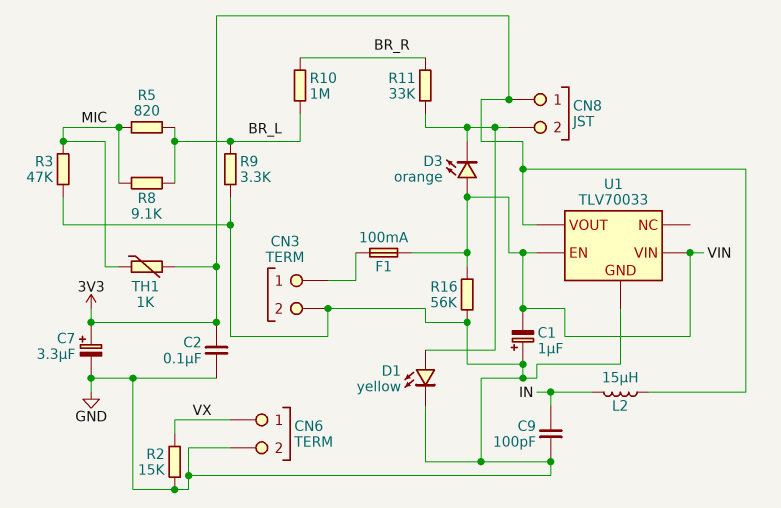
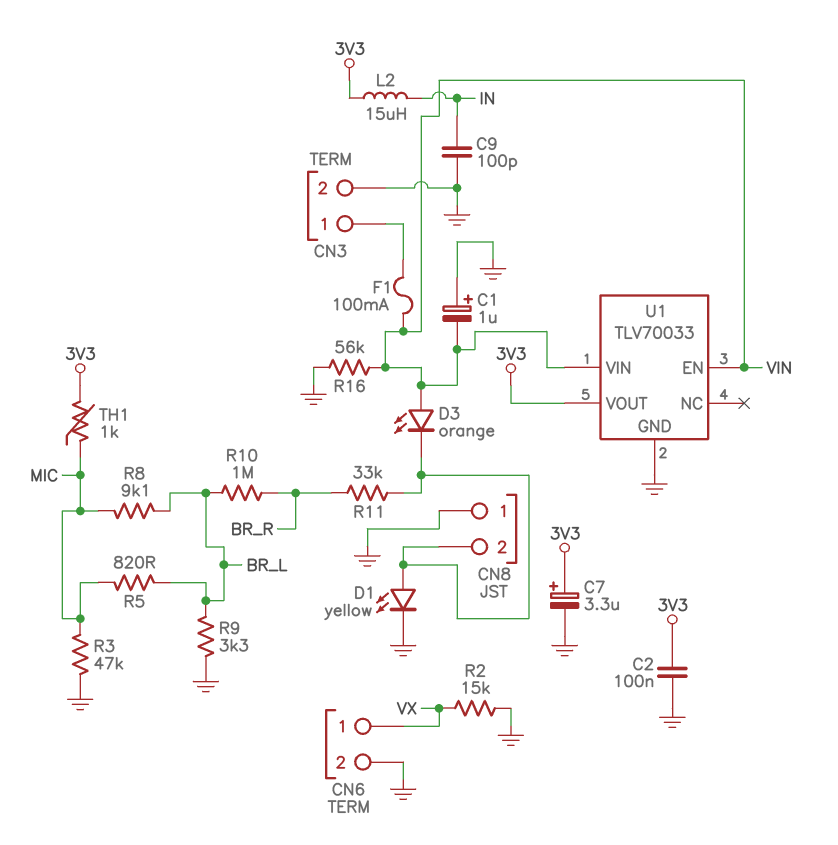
CN8 pin 1: 3V3 -> GND

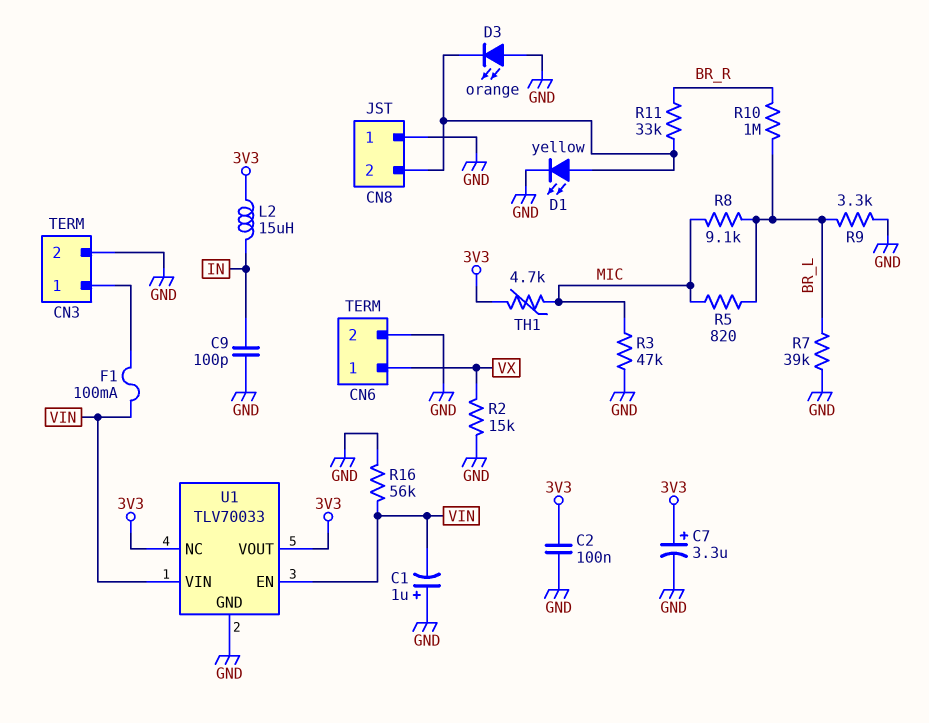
D3: LED orange (A VIN, K CN8/2) -> LED orange (A GND, K CN8/2)
R7: none -> 39k (BR_L, GND)
TH1: 1k (3V3, MIC) -> 4.7k (3V3, MIC)
U1 pin NC: none -> 3V3

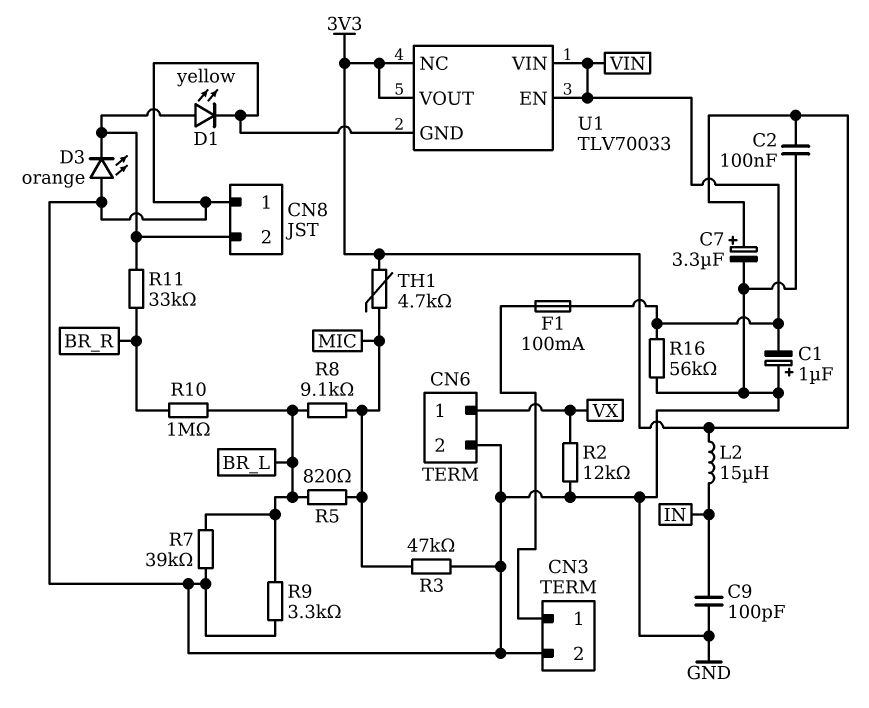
R2: 15k (GND, VX) -> 12k (GND, VX)

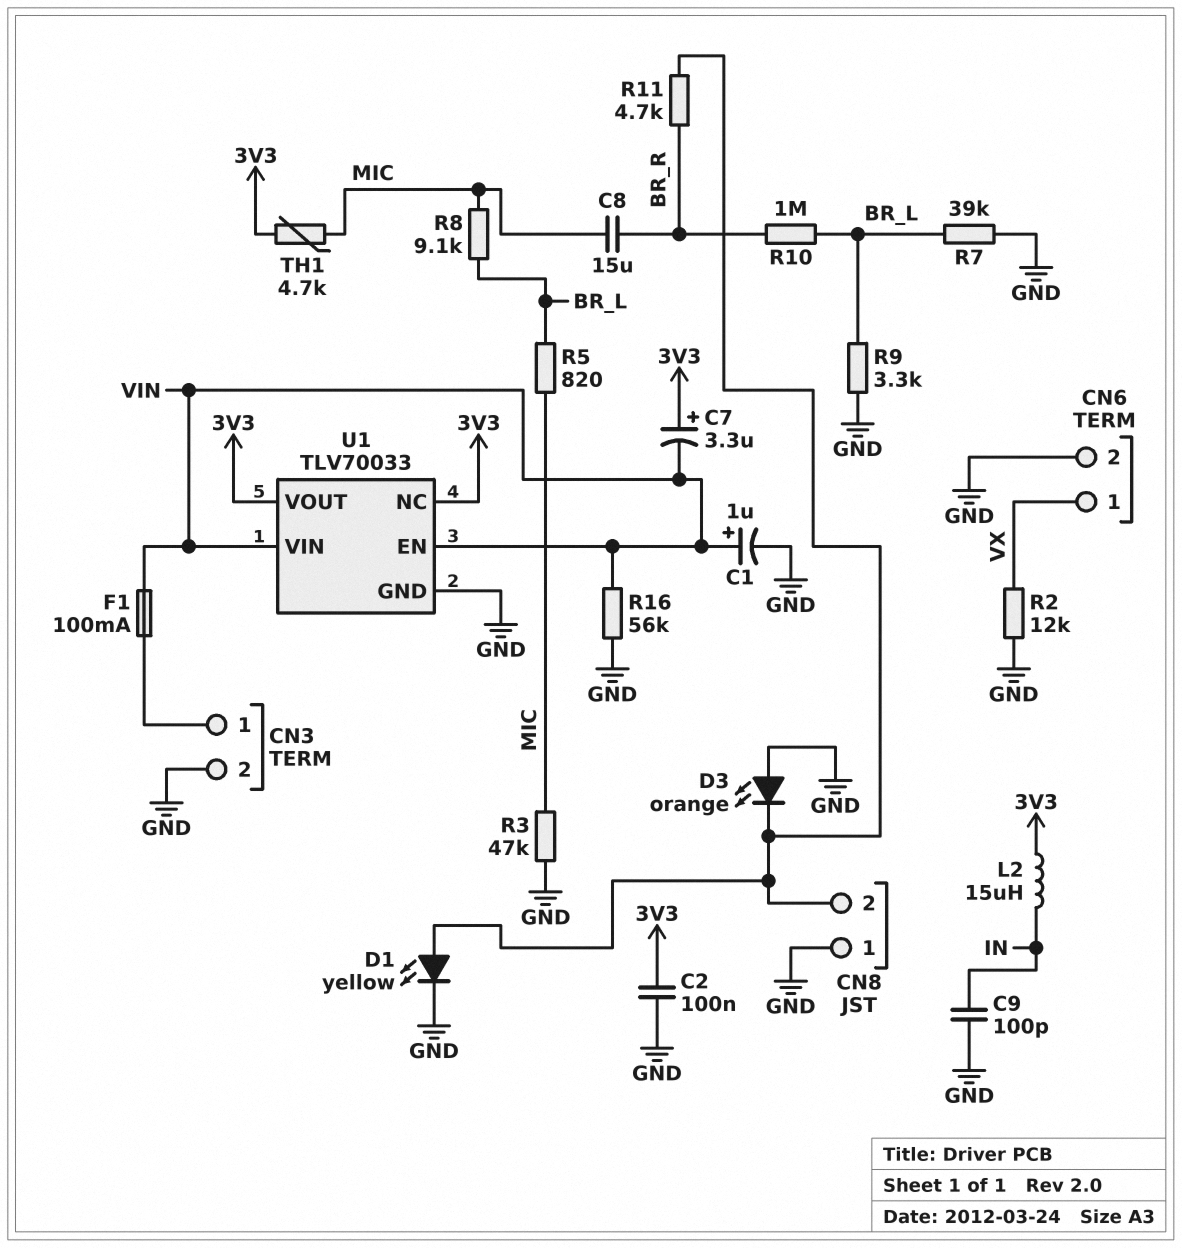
C1: 1uF (plus GND, minus VIN) -> 1uF (plus VIN, minus GND)
C7: 3.3uF (plus 3V3, minus GND) -> 3.3uF (plus 3V3, minus VIN)
C8: none -> 15uF (BR_R, MIC)
R11: 33k (BR_R, CN8/2) -> 4.7k (BR_R, CN8/2)

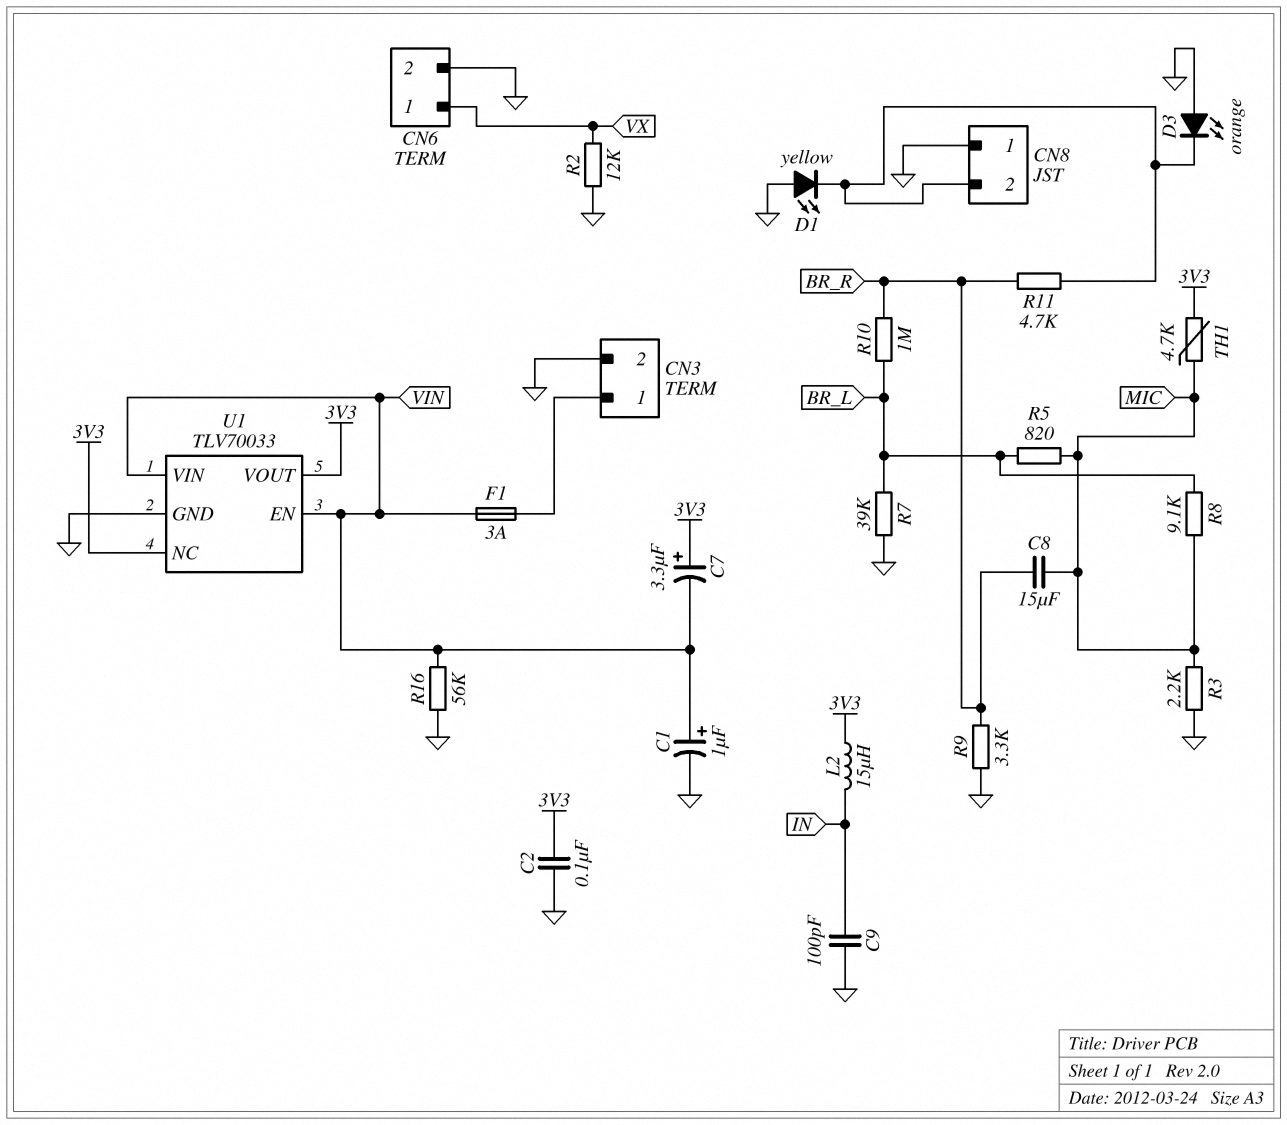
D1: LED yellow (A CN8/2, K GND) -> LED yellow (A GND, K CN8/2)
F1: 100mA (CN3/1, VIN) -> 3A (CN3/1, VIN)
R3: 47k (GND, MIC) -> 2.2k (GND, MIC)
R9: 3.3k (BR_L, GND) -> 3.3k (BR_R, GND)

